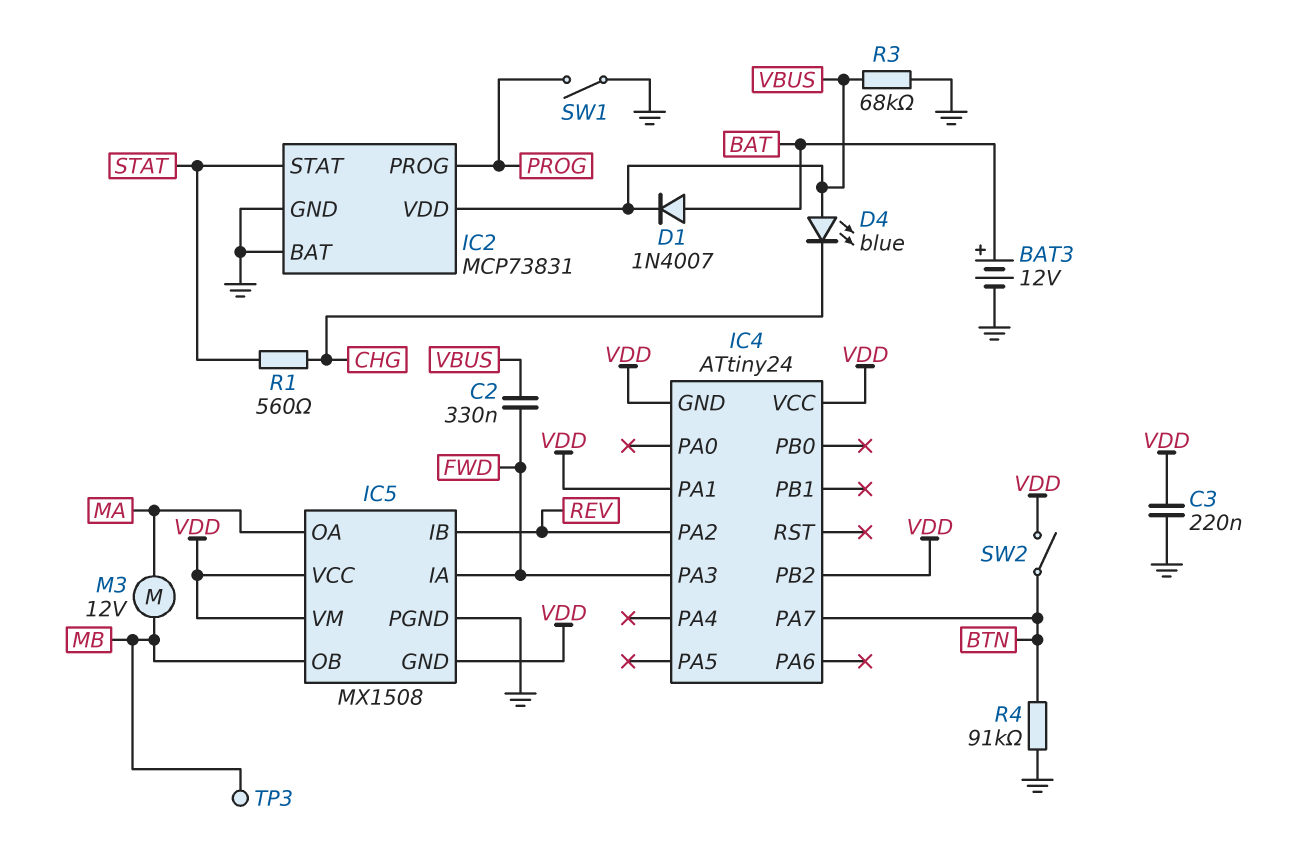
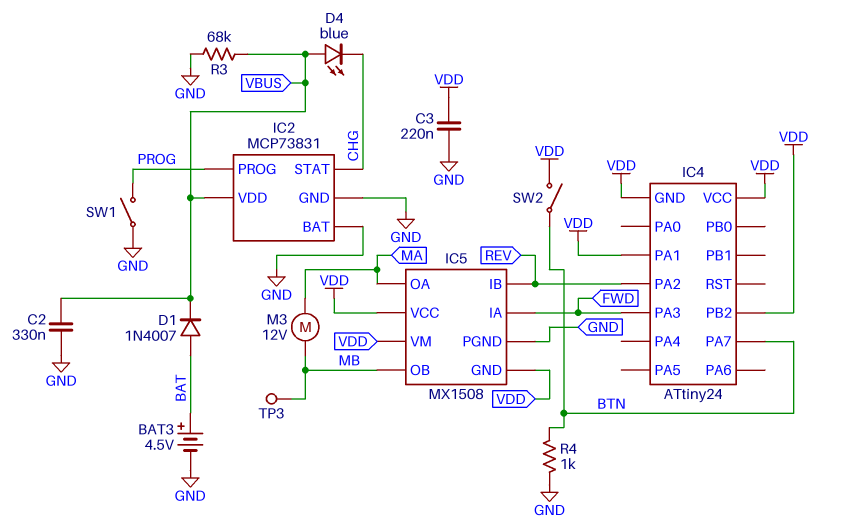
BAT3: 12V (plus BAT, minus GND) -> 4.5V (plus BAT, minus GND)
C2: 330nF (FWD, VBUS) -> 330nF (GND, VBUS)
IC2 pin STAT: STAT -> CHG
R1: 560 (CHG, STAT) -> none
R4: 91k (BTN, GND) -> 1k (BTN, GND)

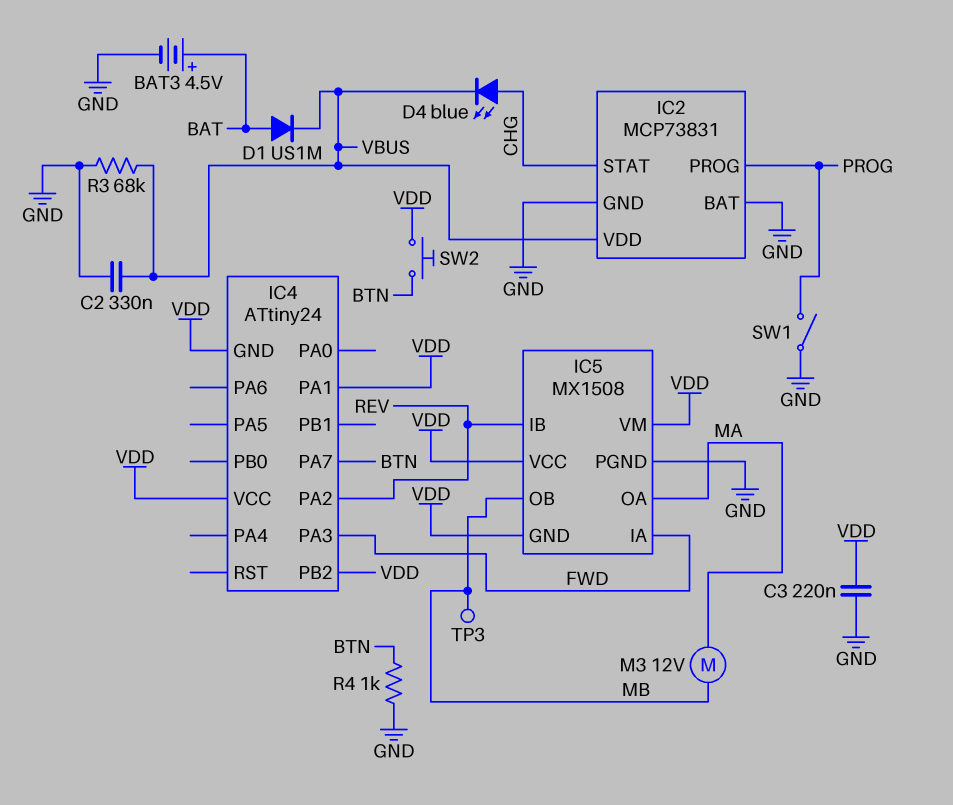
D1: diode 1N4007 (A BAT, K VBUS) -> diode US1M (A BAT, K VBUS)
D4: LED blue (A VBUS, K CHG) -> LED blue (A CHG, K VBUS)
SW2: switch (BTN, VDD) -> button (BTN, VDD)

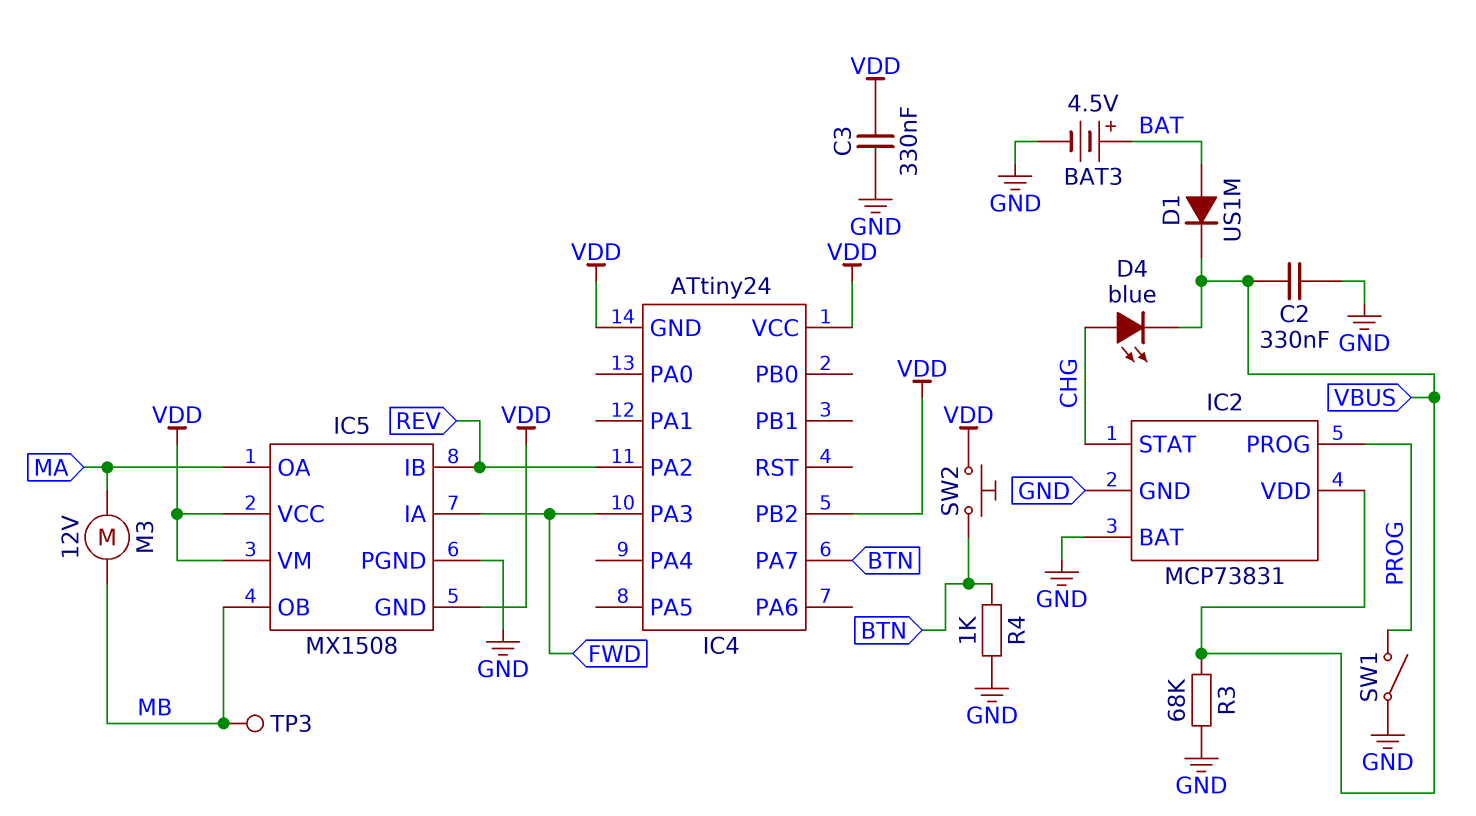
C3: 220nF (GND, VDD) -> 330nF (GND, VDD)
IC4 pin PA1: VDD -> none

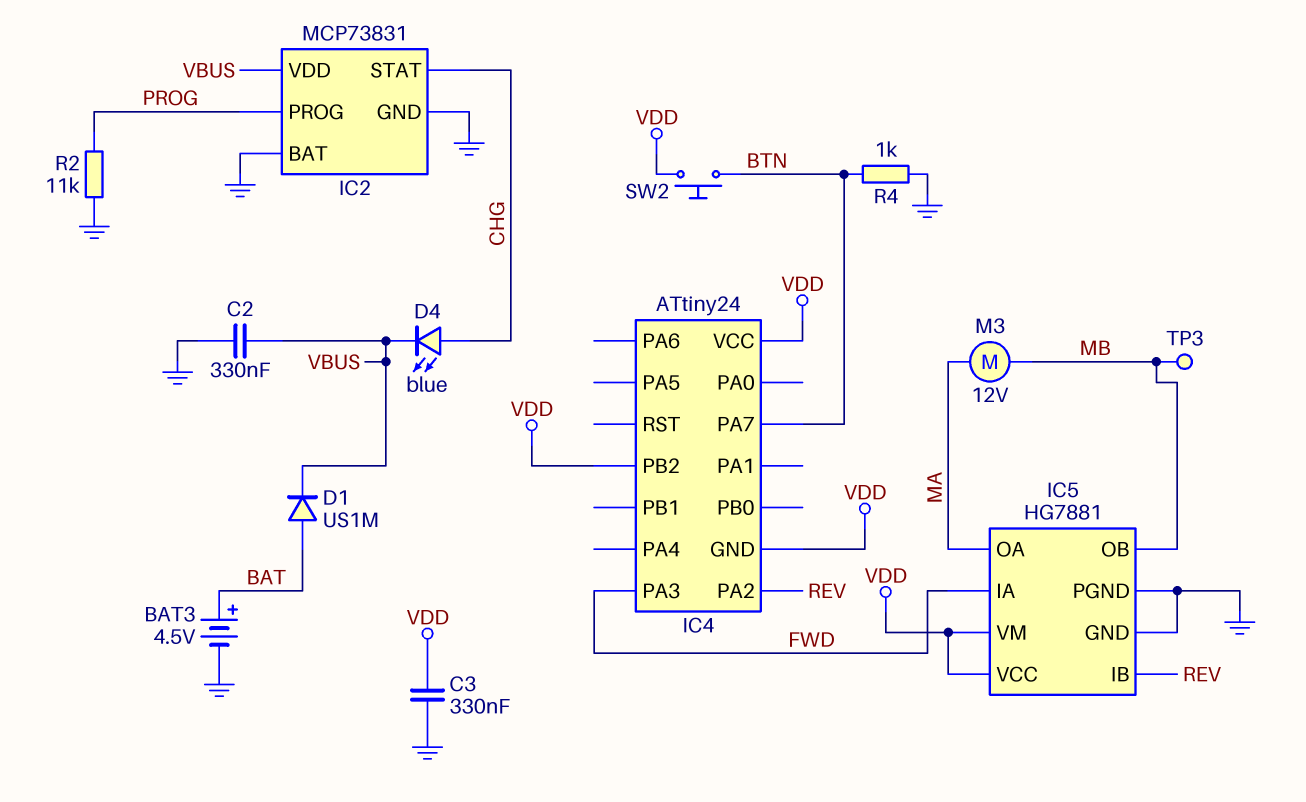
IC5: MX1508 -> HG7881
IC5 pin GND: VDD -> GND
R2: none -> 11k (GND, PROG)
R3: 68k (GND, VBUS) -> none
SW1: switch (GND, PROG) -> none

